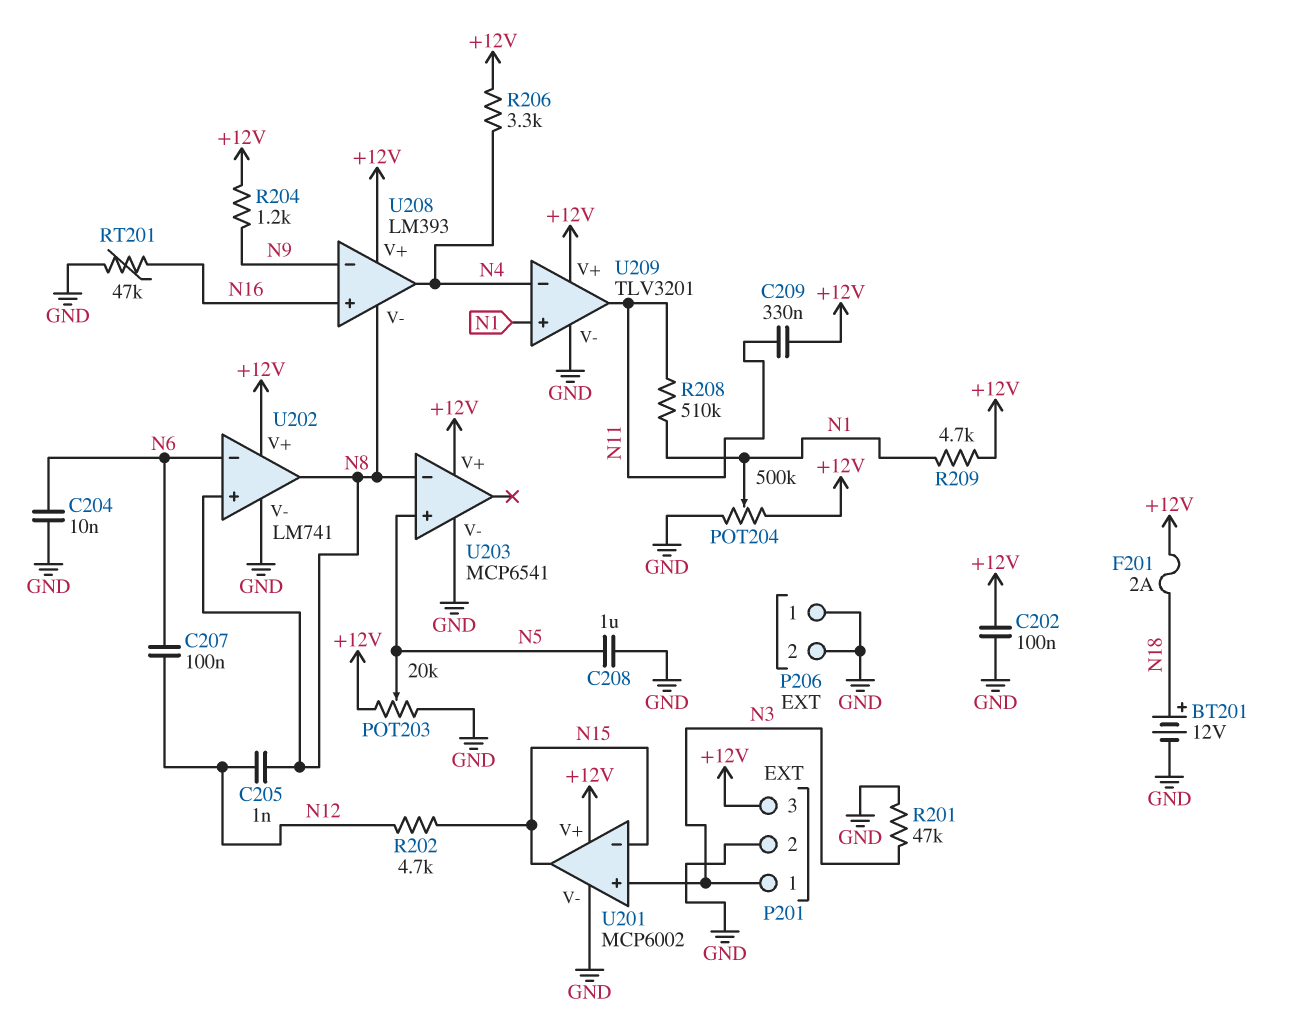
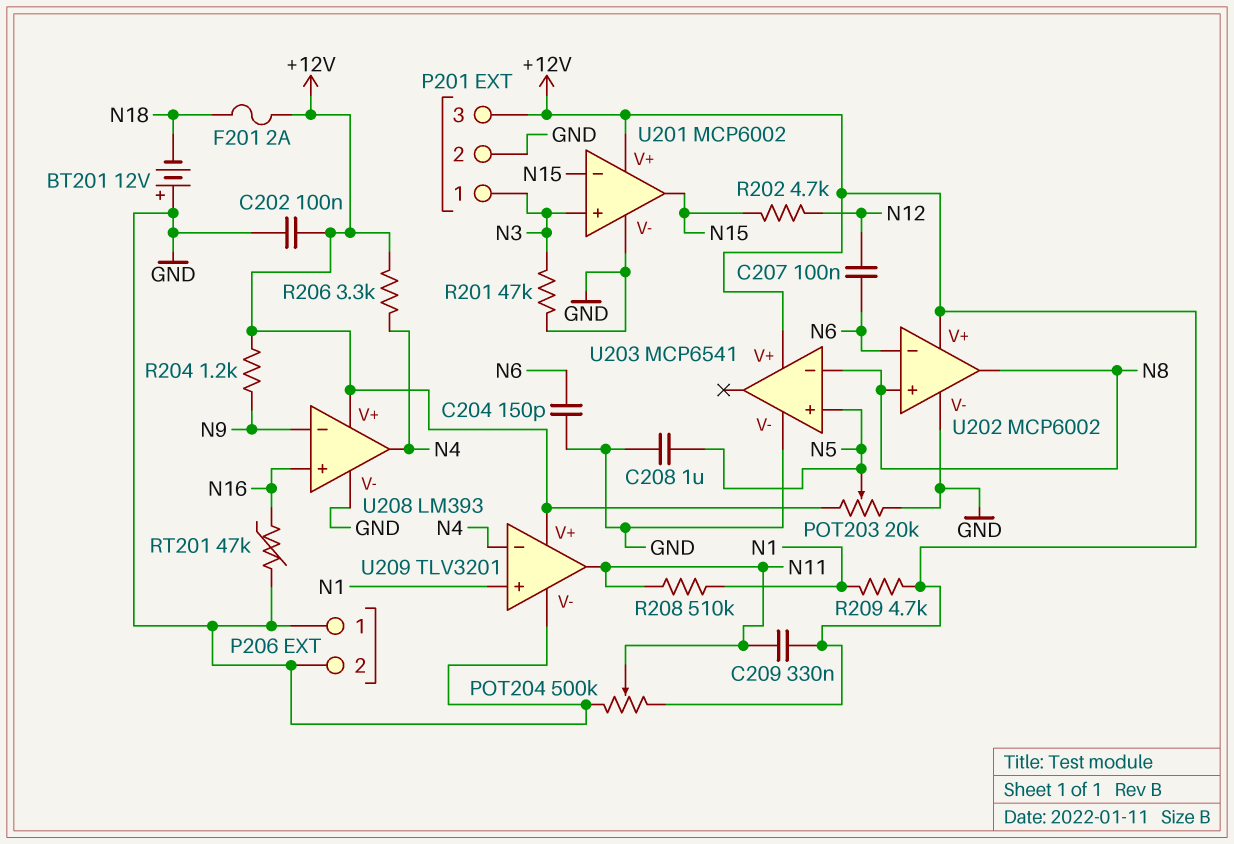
BT201: 12V (plus N18, minus GND) -> 12V (plus GND, minus N18)
C204: 10nF (GND, N6) -> 150pF (GND, N6)
C205: 1nF (N8, N12) -> none
POT204: 500k (+12V, GND, wiper N1) -> 500k (+12V, GND, wiper N11)
U202: LM741 -> MCP6002
U208 pin V-: N8 -> GND

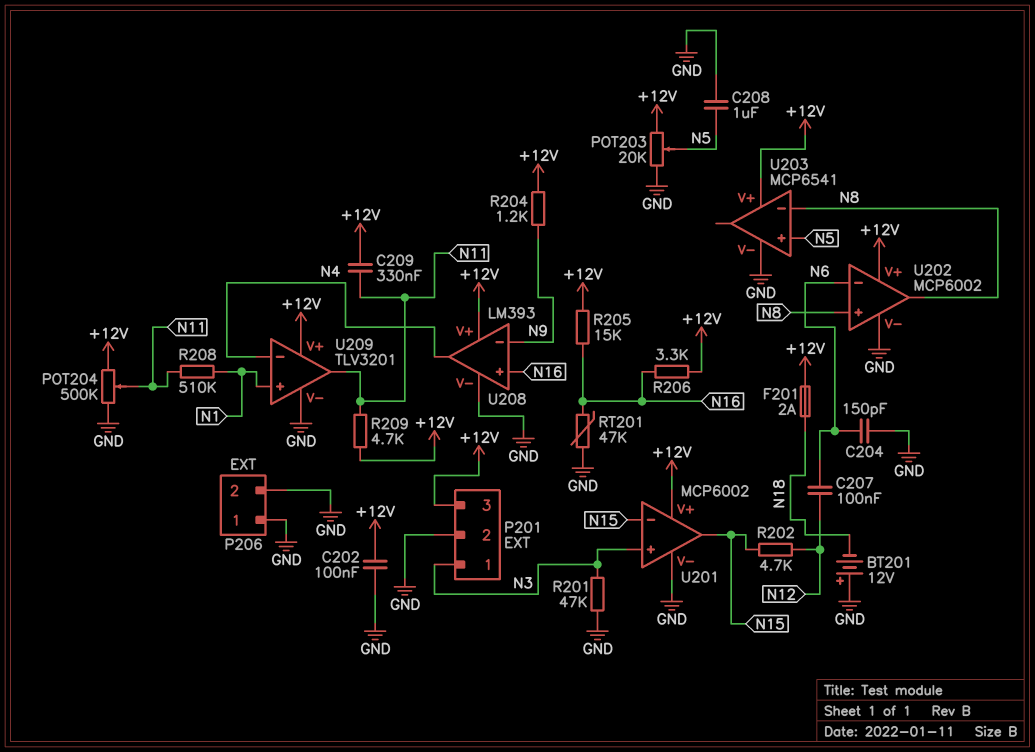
R205: none -> 15k (+12V, N16)
R206: 3.3k (+12V, N4) -> 3.3k (+12V, N16)
R209: 4.7k (+12V, N1) -> 4.7k (+12V, N11)

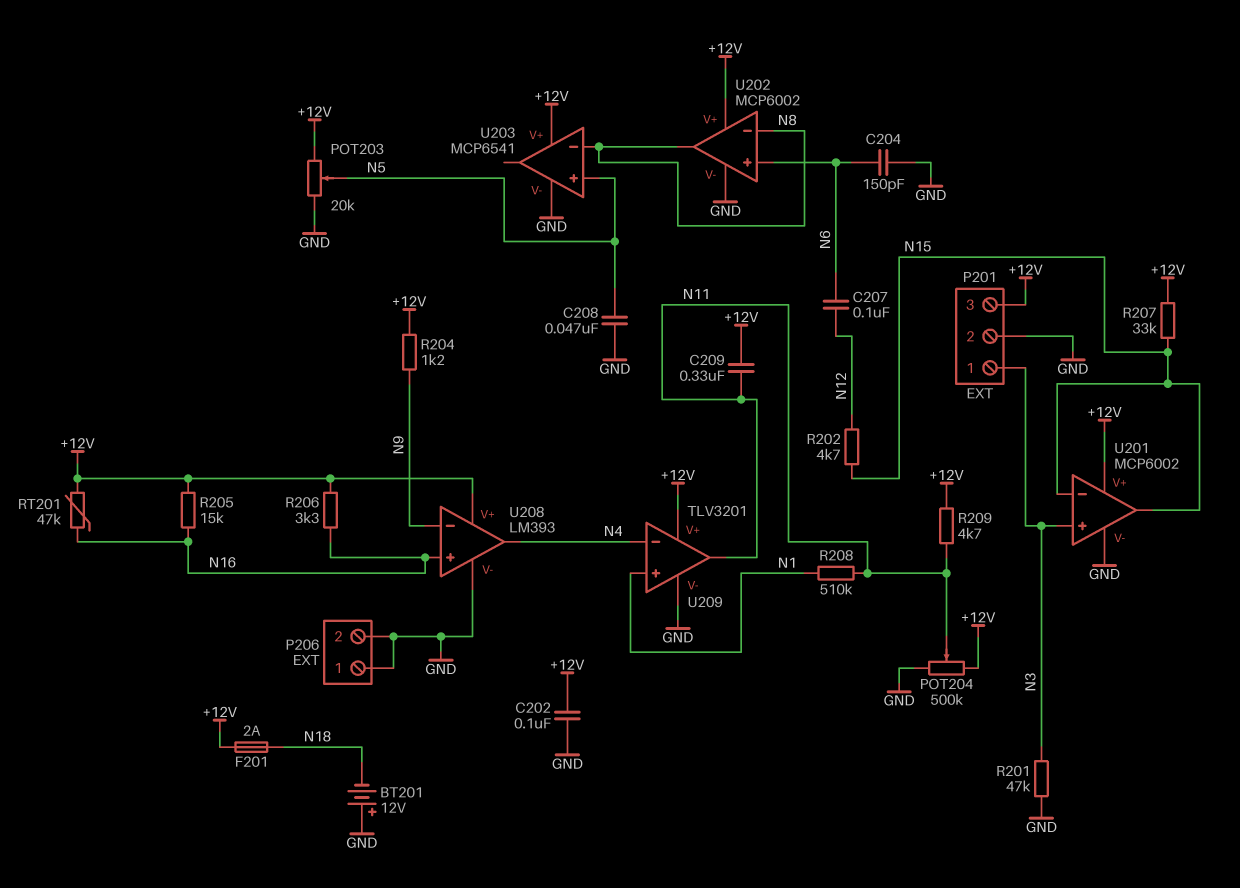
C208: 1uF (GND, N5) -> 47nF (GND, N5)
R207: none -> 33k (+12V, N15)
RT201: 47k (GND, N16) -> 47k (+12V, N16)
U202 pin in+: N8 -> N6
U202 pin in-: N6 -> N8

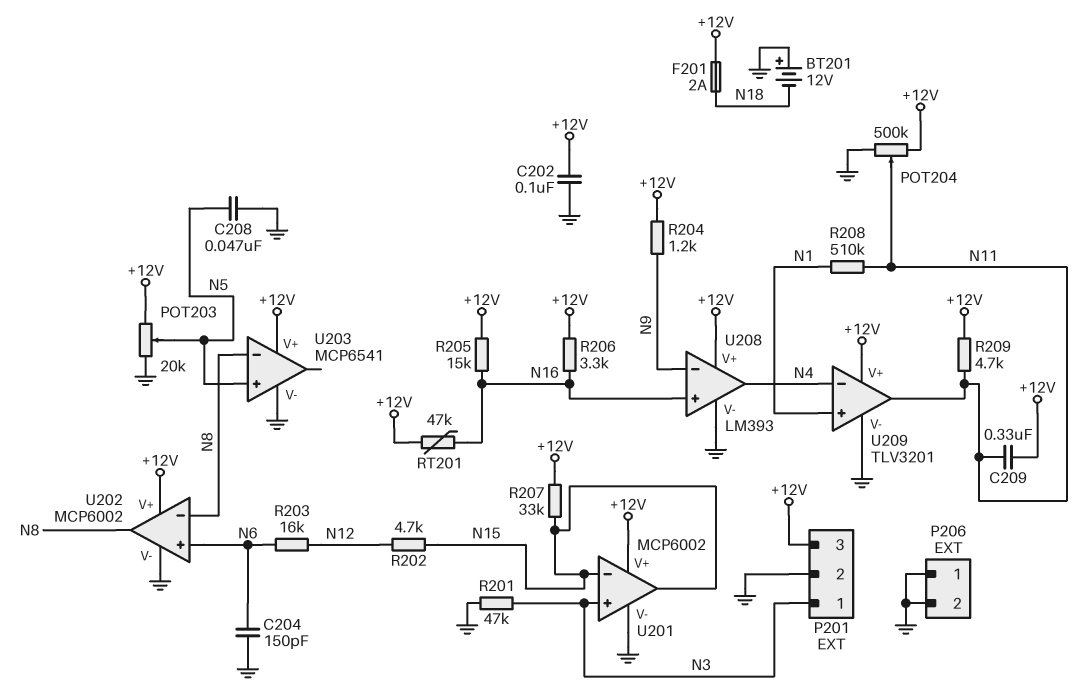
C207: 100nF (N6, N12) -> none
R203: none -> 16k (N6, N12)

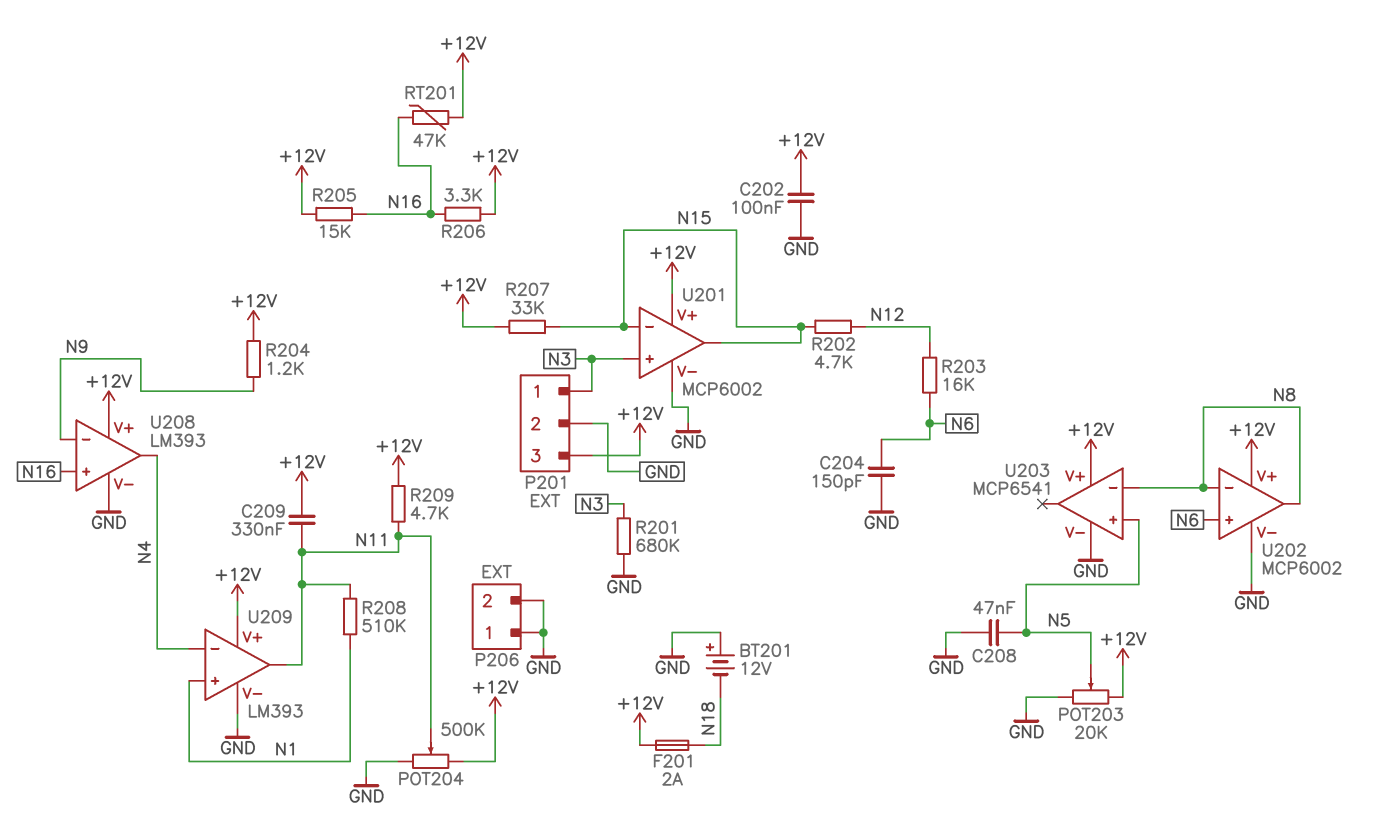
R201: 47k (GND, N3) -> 680k (GND, N3)
U209: TLV3201 -> LM393

